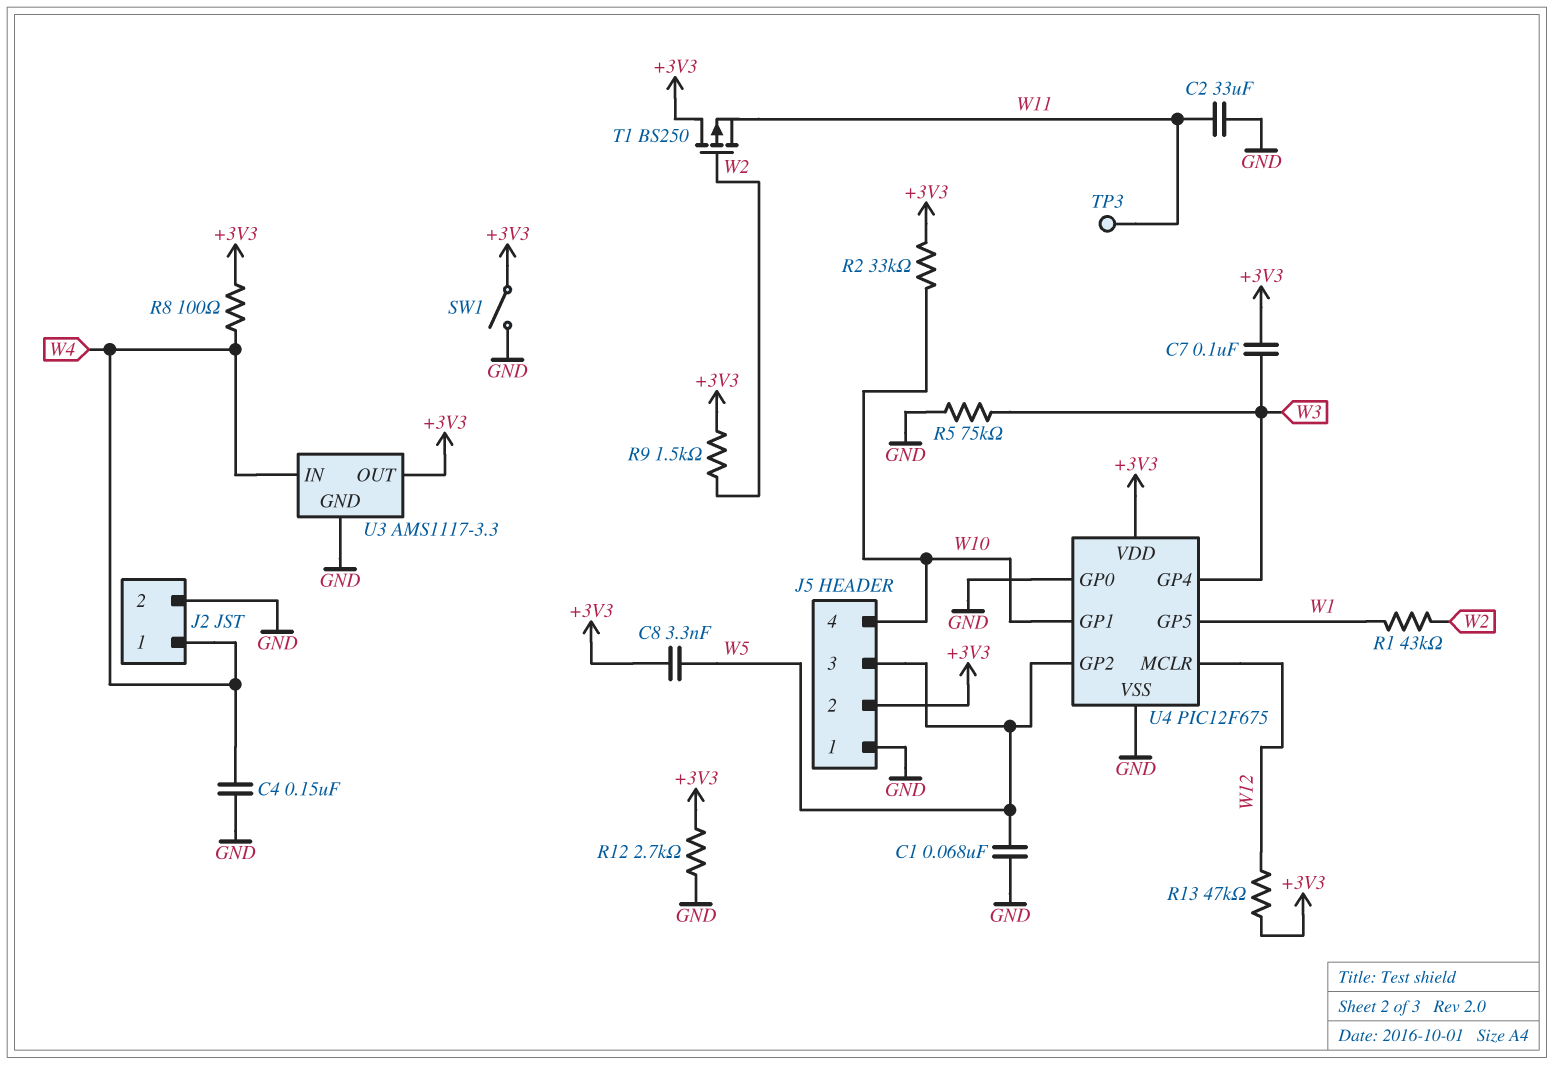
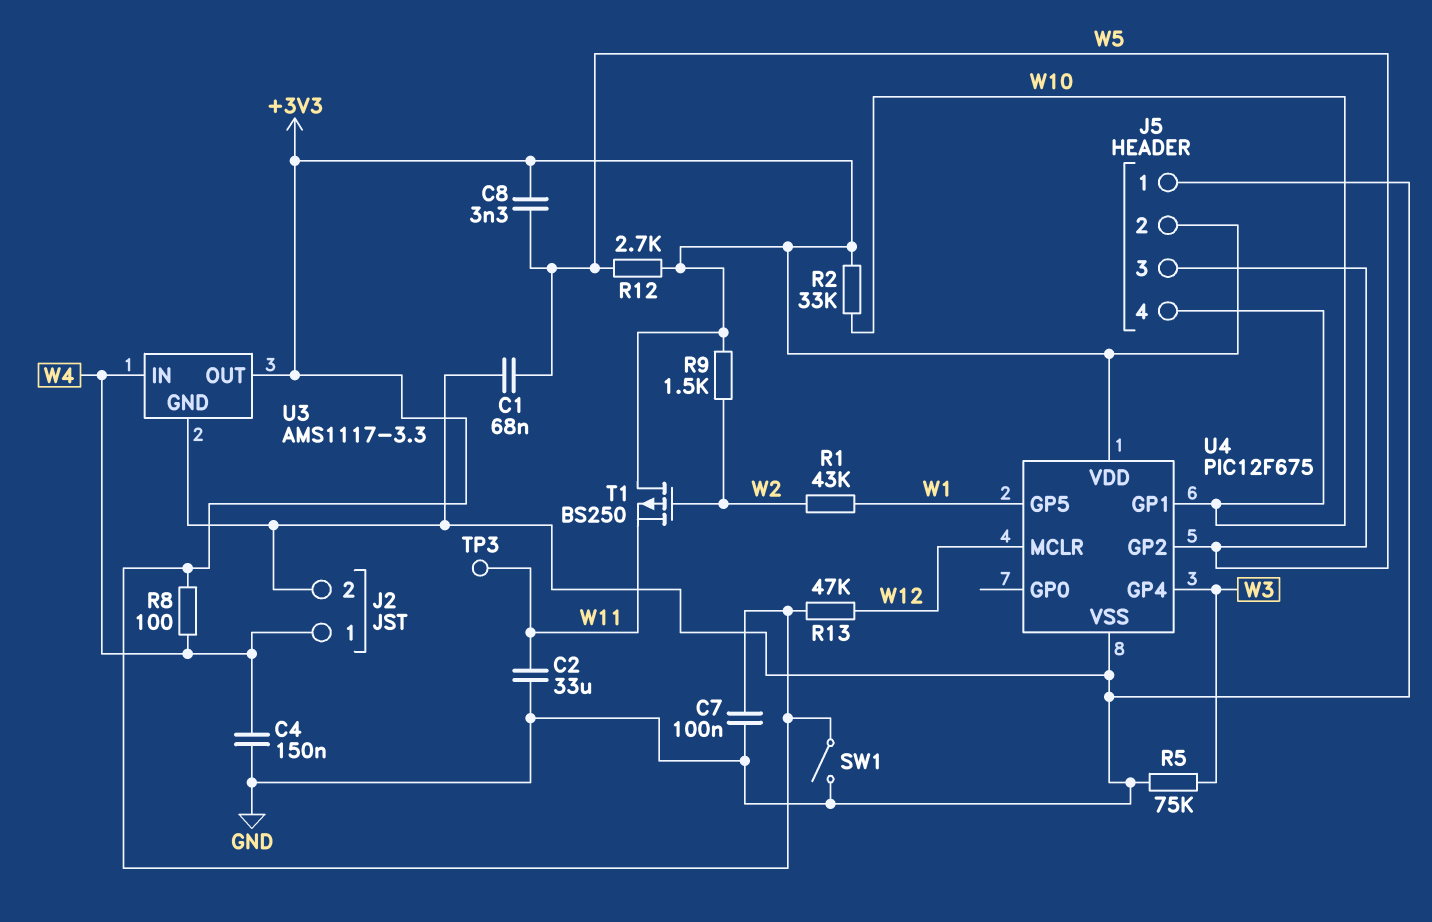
C7: 100nF (+3V3, W3) -> 100nF (+3V3, GND)
R12: 2.7k (+3V3, GND) -> 2.7k (+3V3, W5)
U4 pin GP0: GND -> none

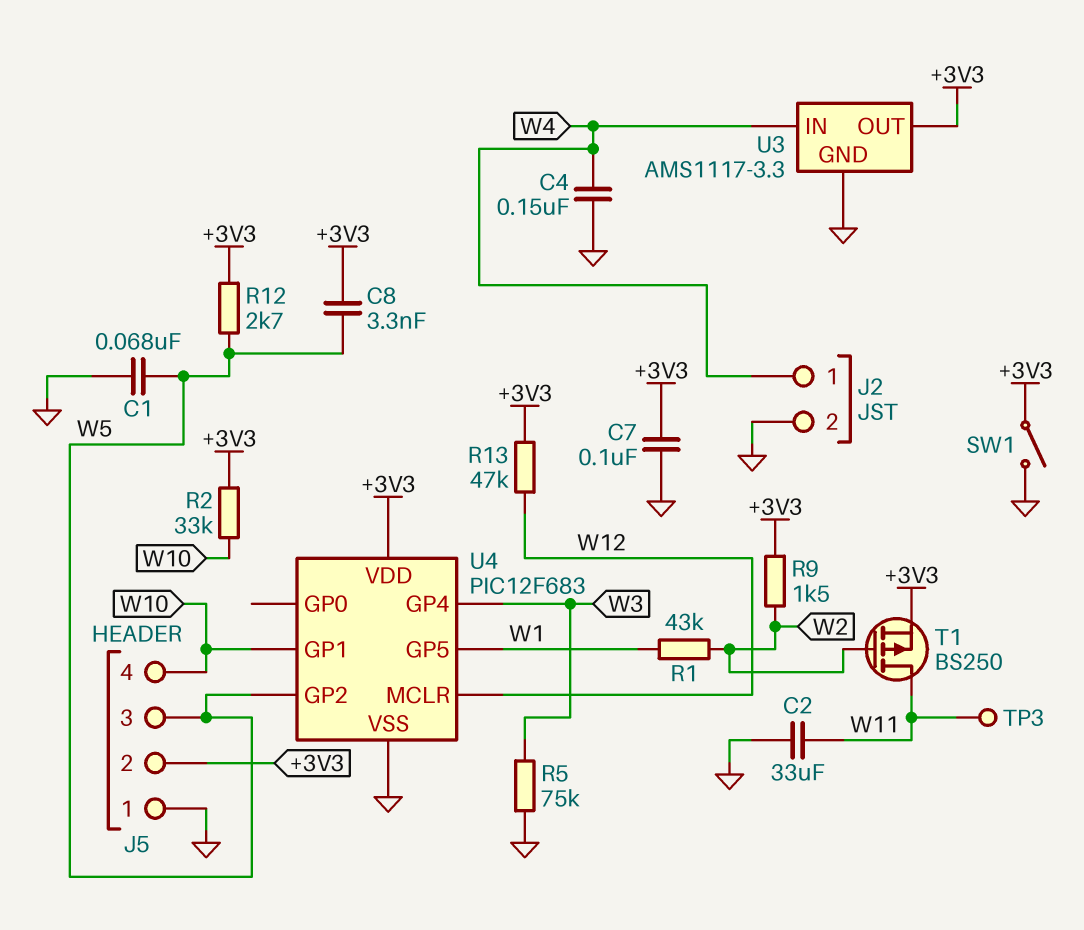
R8: 100 (+3V3, W4) -> none
T1: PMOS BS250 (G W2, D +3V3, S W11) -> PMOS BS250 (G W2, D W11, S +3V3)
U4: PIC12F675 -> PIC12F683

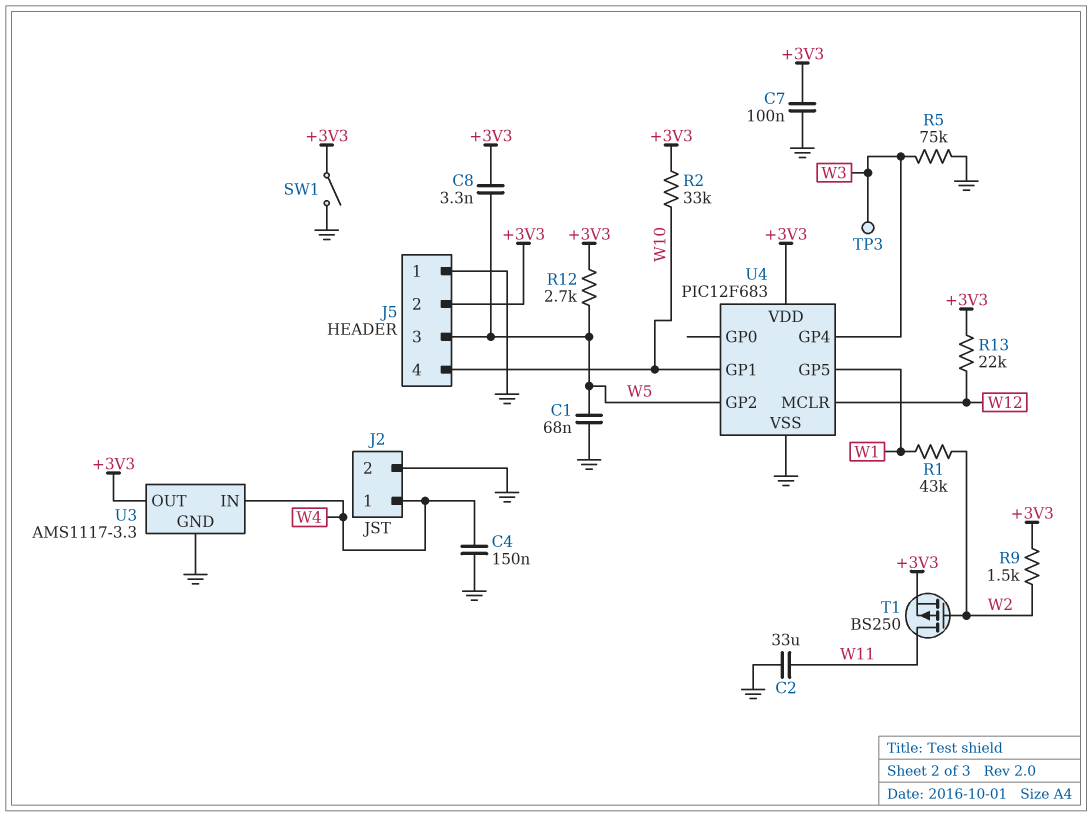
R13: 47k (+3V3, W12) -> 22k (+3V3, W12)
TP3: test point (W11) -> test point (W3)

